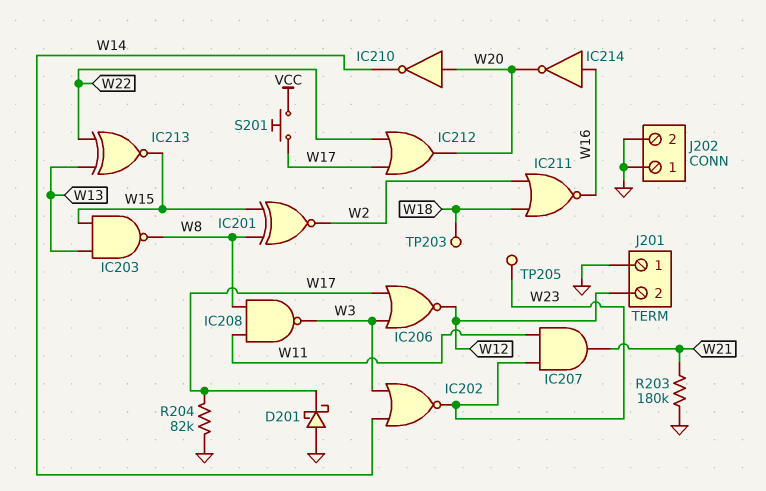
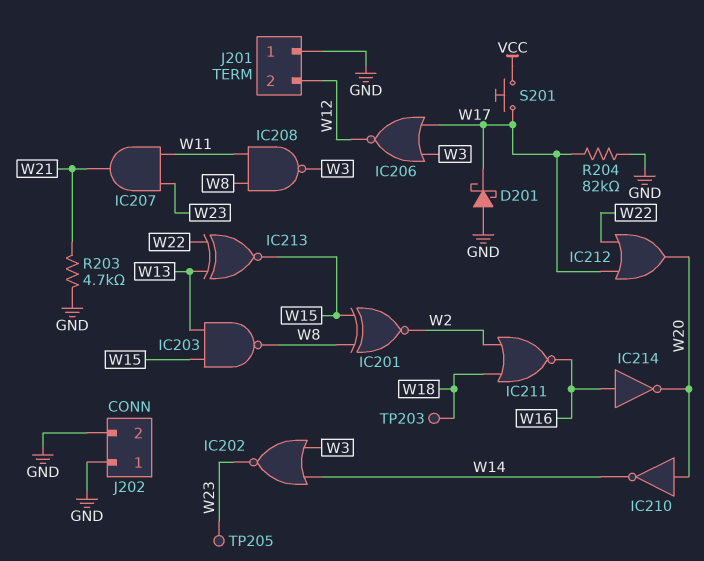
R203: 180k (GND, W21) -> 4.7k (GND, W21)

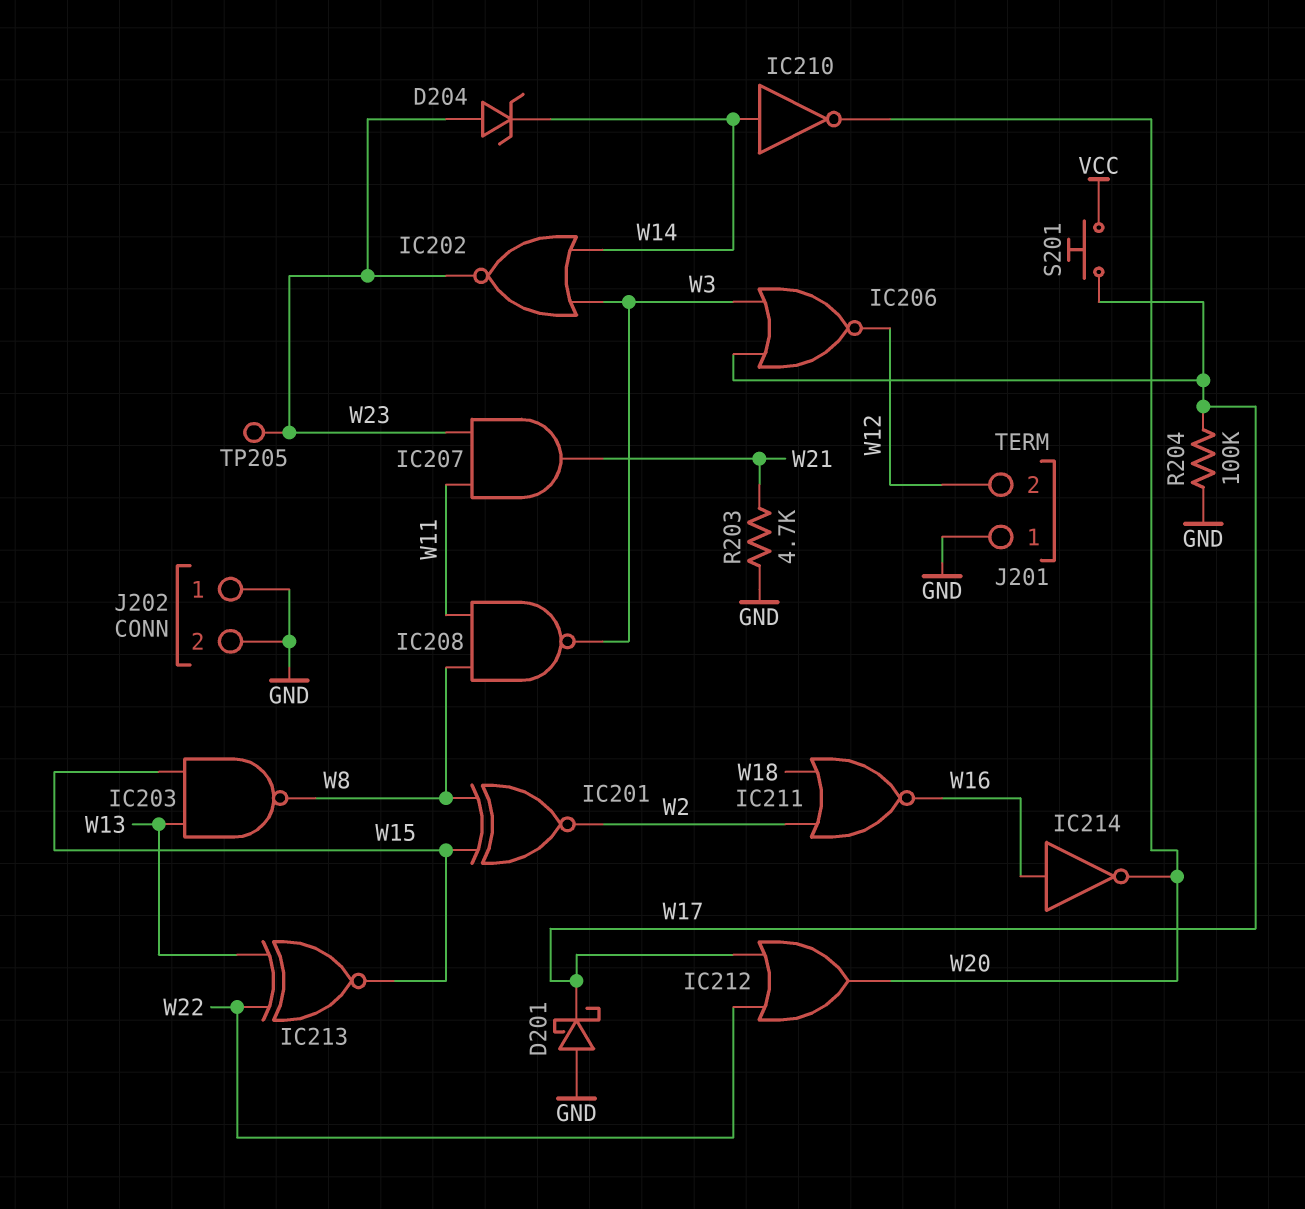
D204: none -> zener (A W23, K W14)
IC210: NOT (in W20, out W14) -> NOT (in W14, out W20)
R204: 82k (GND, W17) -> 100k (GND, W17)
TP203: test point (W18) -> none

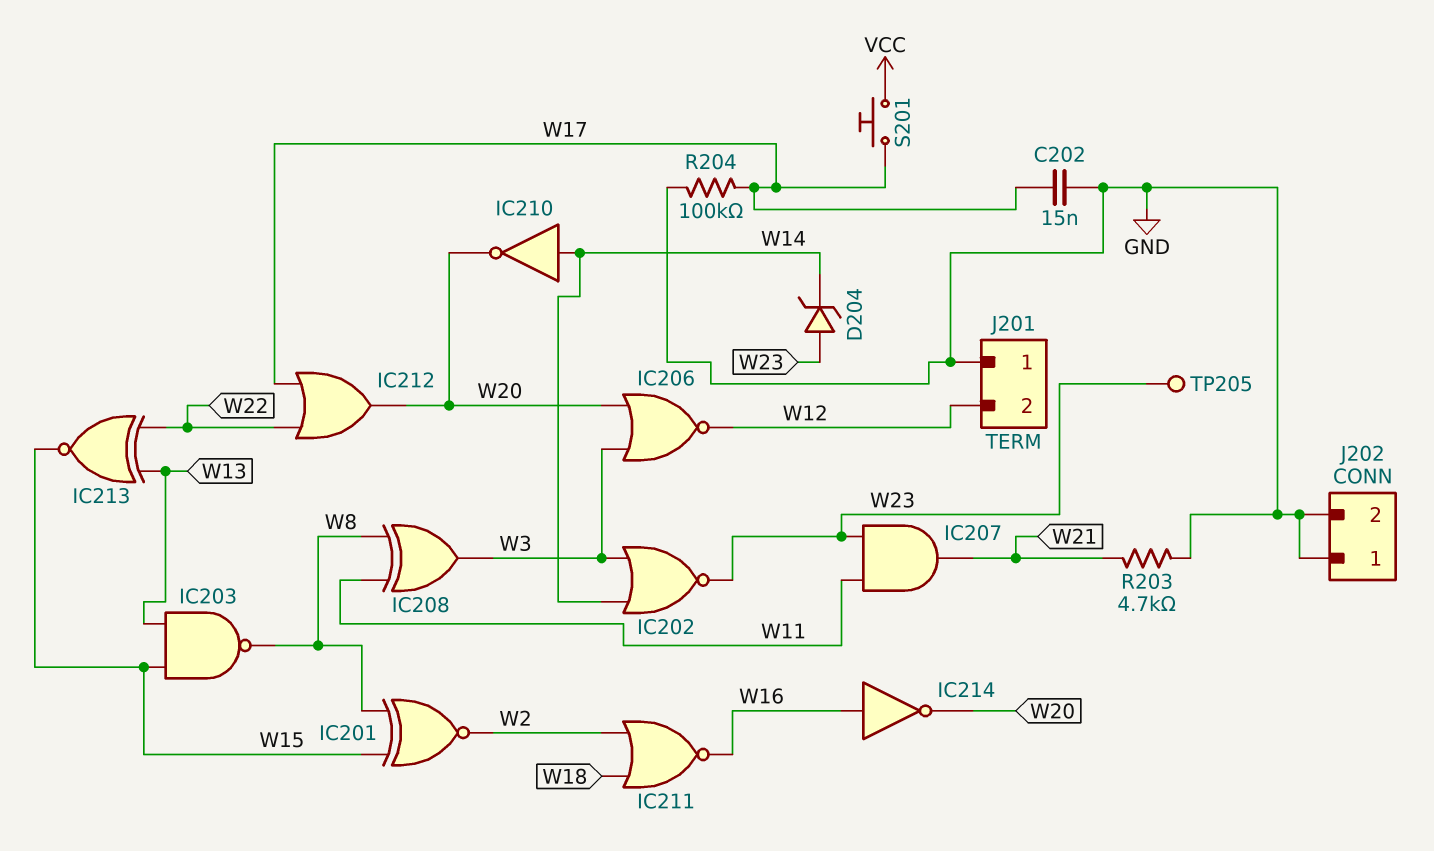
C202: none -> 15nF (GND, W17)
D201: schottky (A GND, K W17) -> none
IC206: NOR (in W3, in W17, out W12) -> NOR (in W3, in W20, out W12)
IC208: NAND (in W8, in W11, out W3) -> XOR (in W8, in W11, out W3)

